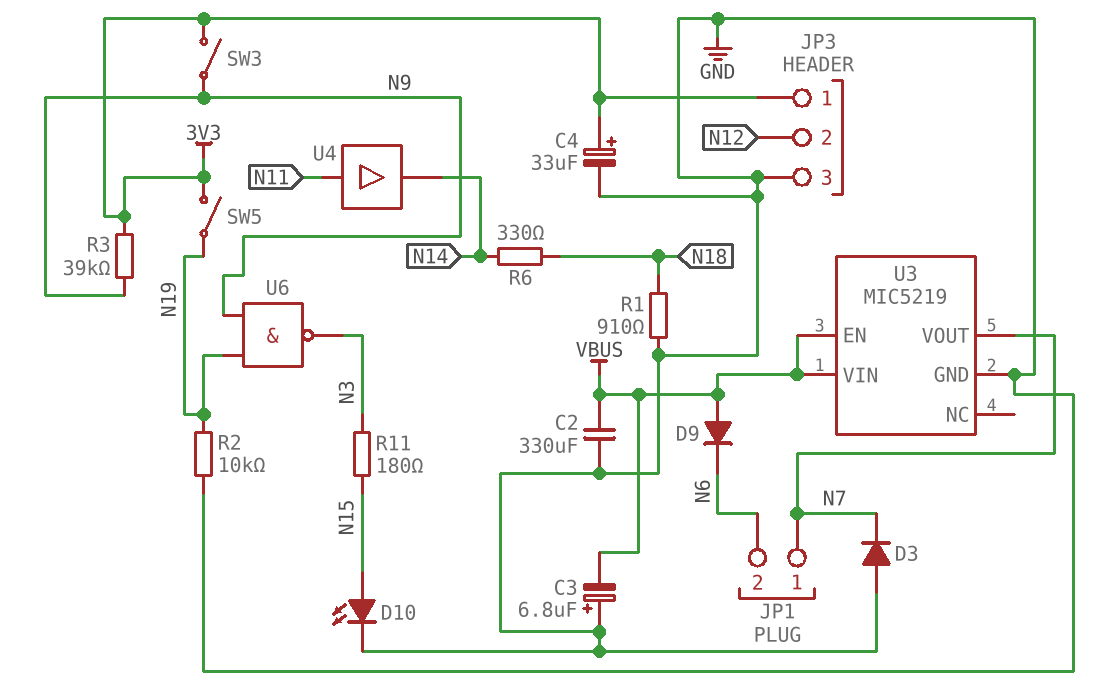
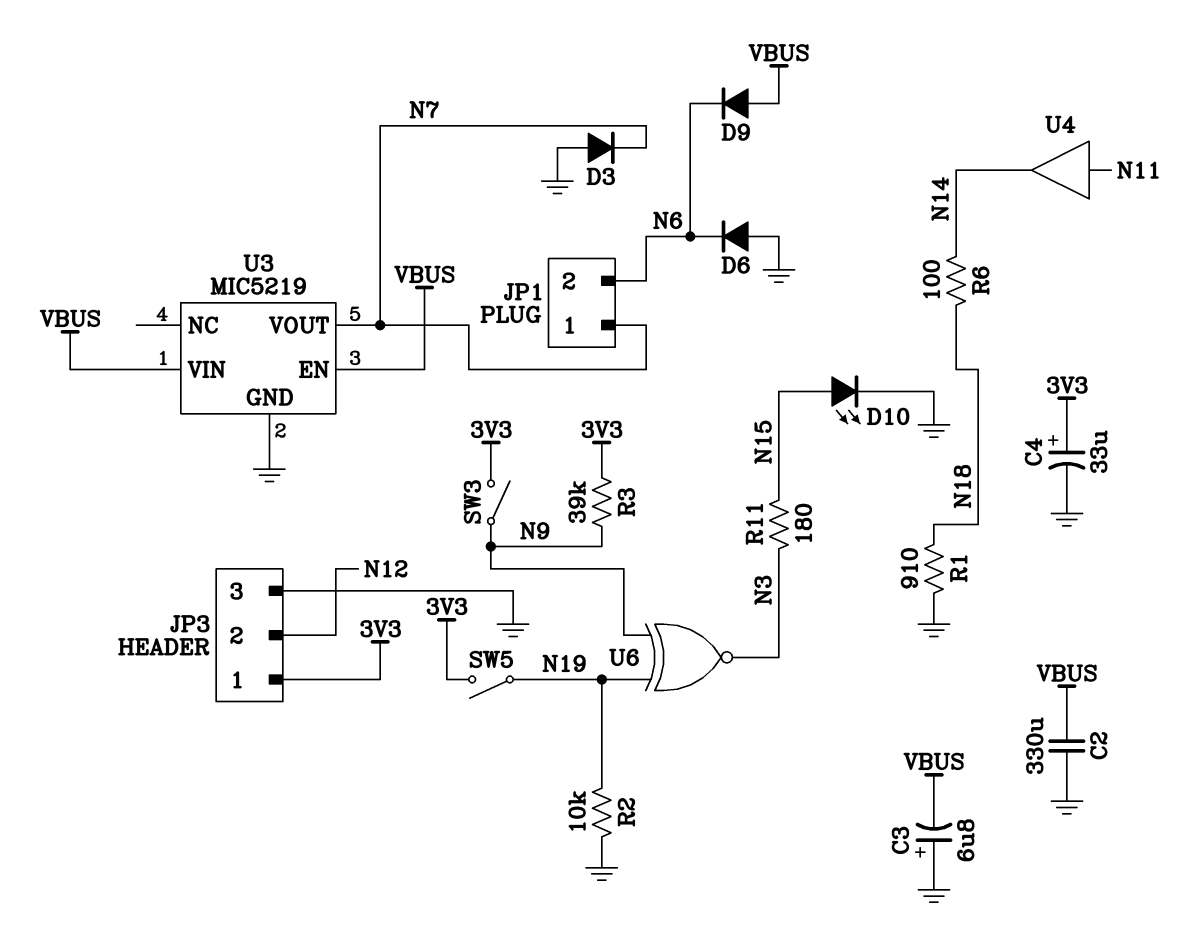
D6: none -> diode (A GND, K N6)
R6: 330 (N14, N18) -> 100 (N14, N18)
U6: NAND (in N9, in N19, out N3) -> XNOR (in N9, in N19, out N3)

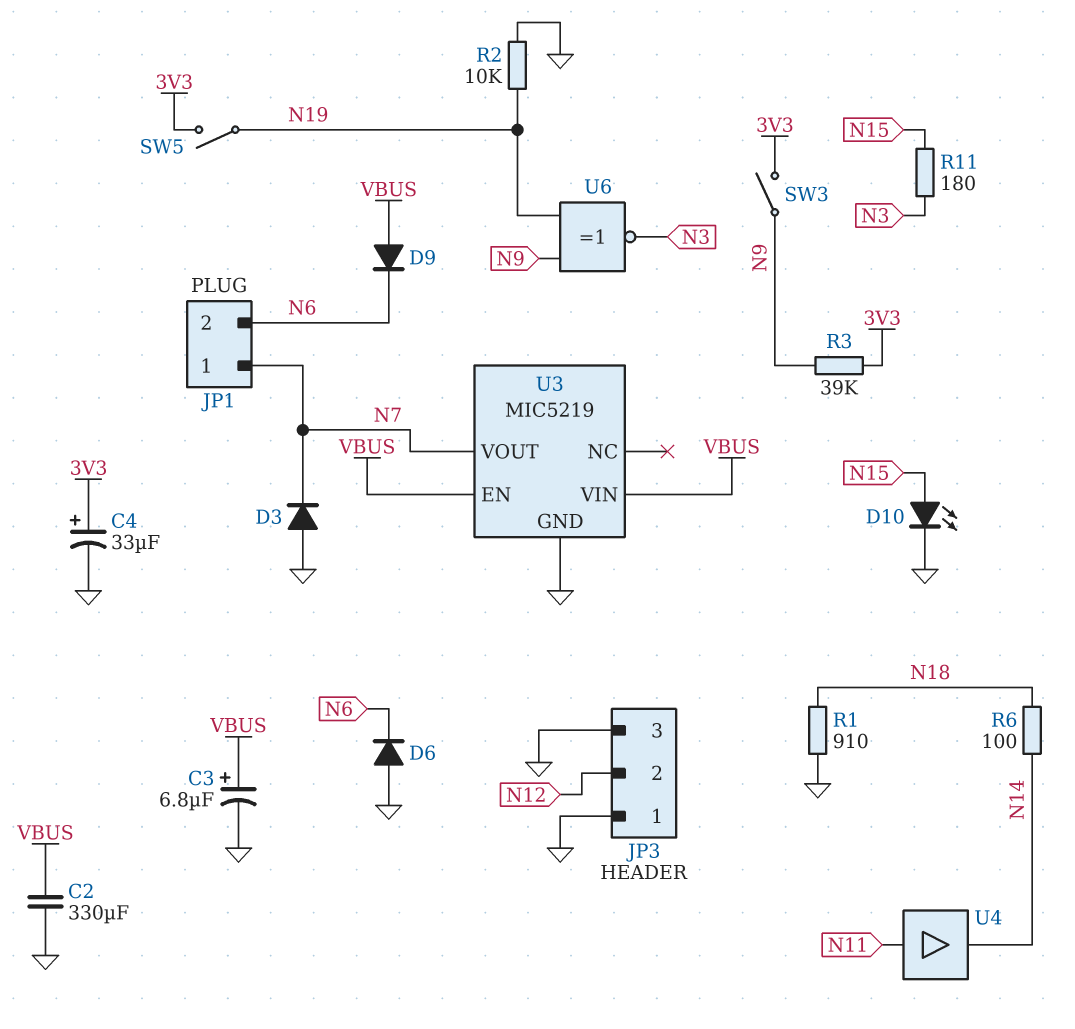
C3: 6.8uF (plus GND, minus VBUS) -> 6.8uF (plus VBUS, minus GND)
JP3 pin 1: 3V3 -> GND

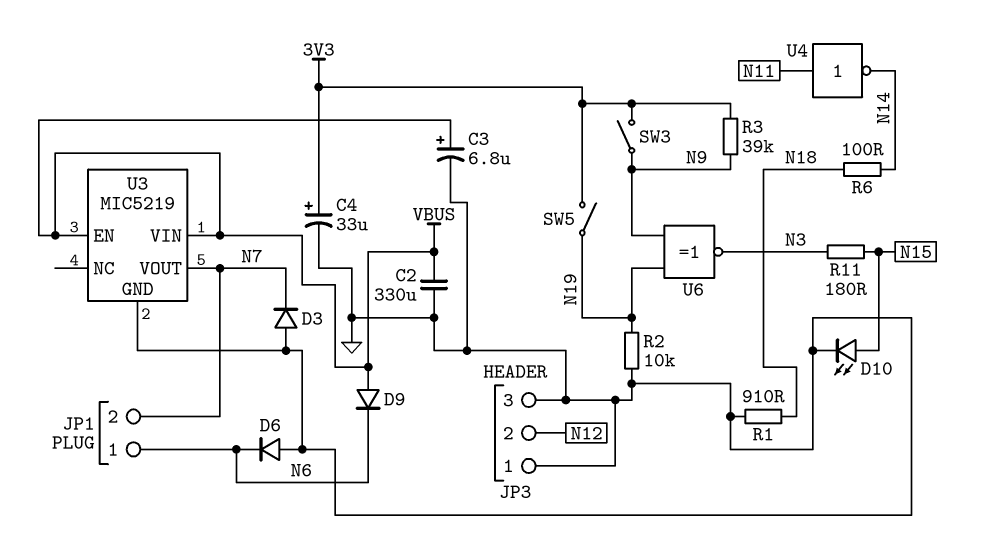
JP1 pin 1: N7 -> N6
JP1 pin 2: N6 -> N7
U4: buffer (in N11, out N14) -> NOT (in N11, out N14)

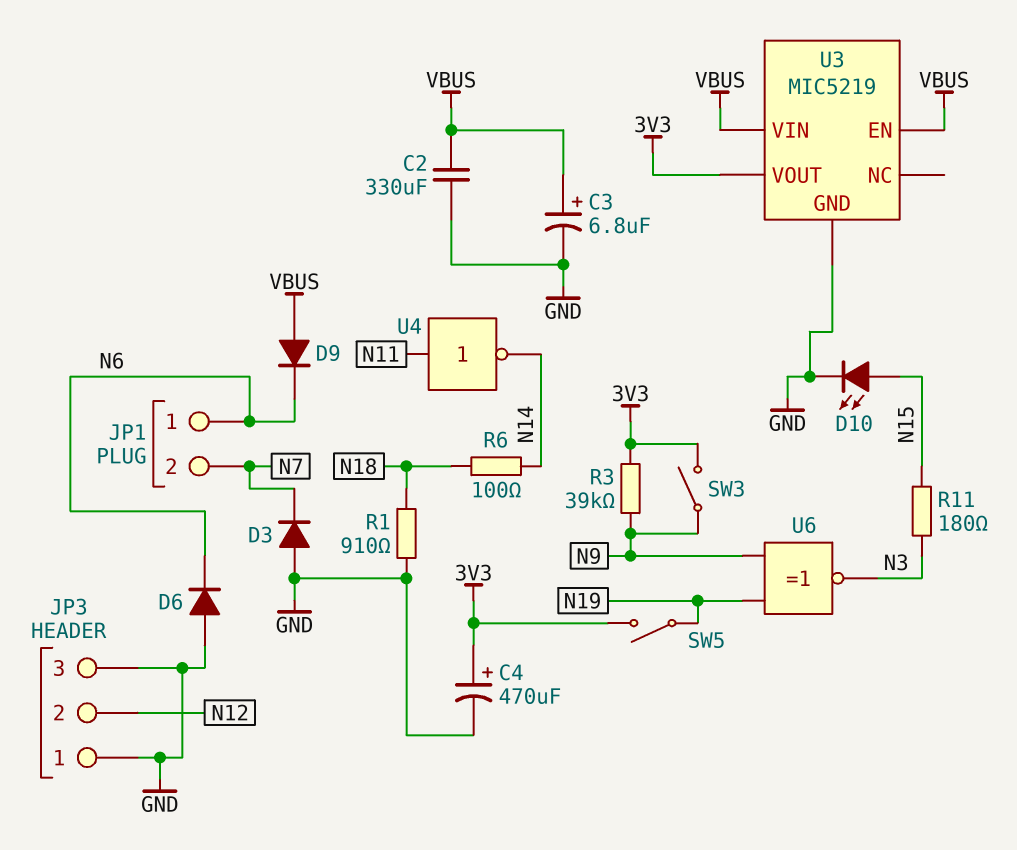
C4: 33uF (plus 3V3, minus GND) -> 470uF (plus 3V3, minus GND)
R2: 10k (GND, N19) -> none
U3 pin VOUT: N7 -> 3V3

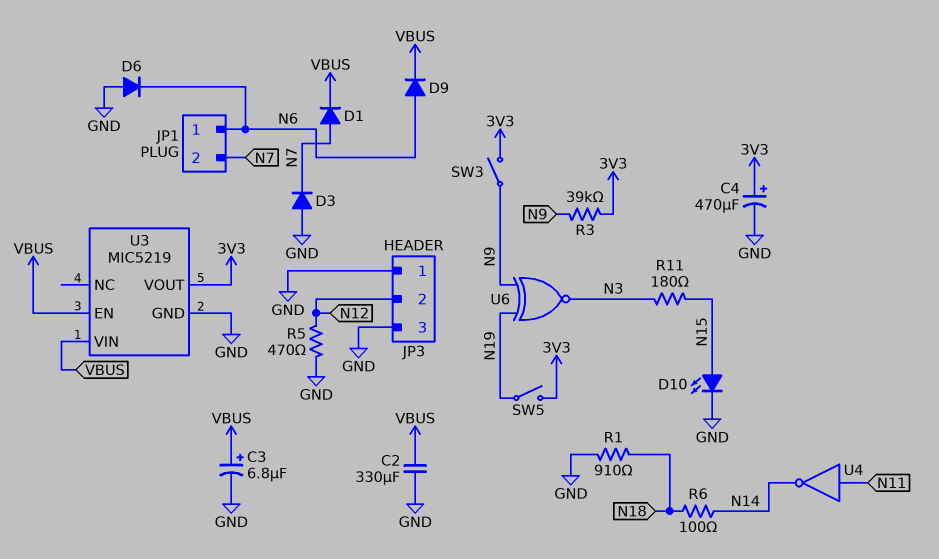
D1: none -> diode (A N7, K VBUS)
D9: diode (A VBUS, K N6) -> diode (A N6, K VBUS)
R5: none -> 470 (GND, N12)

